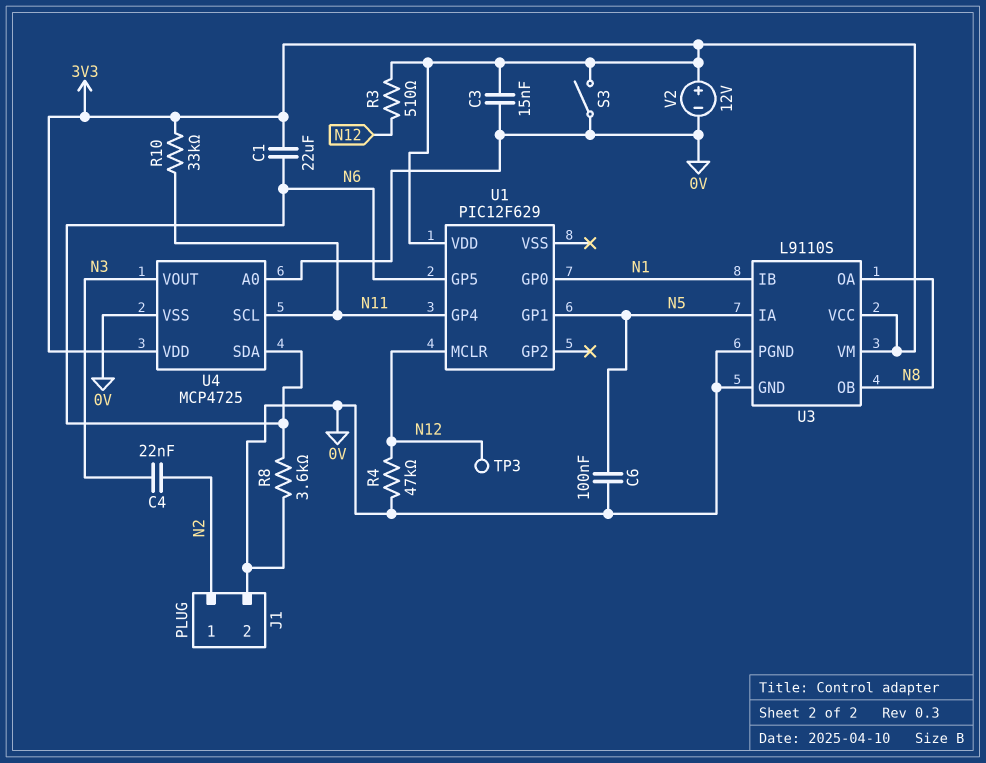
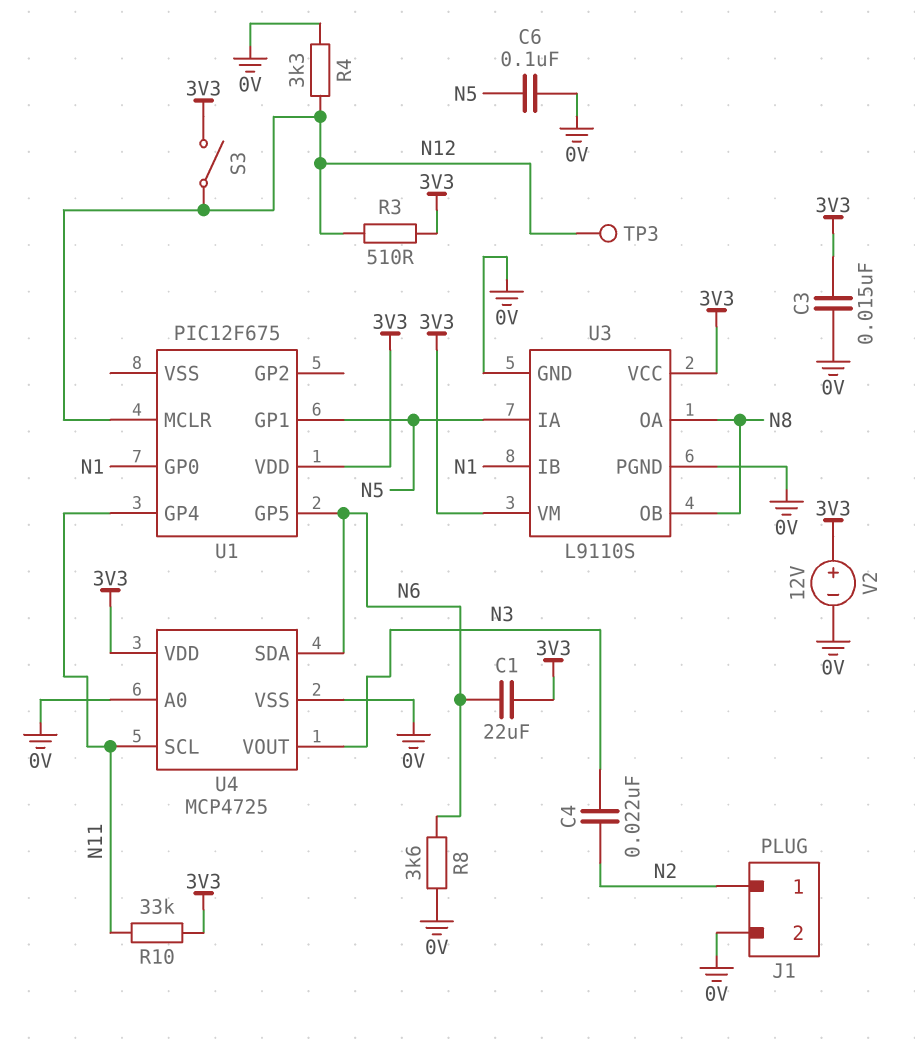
R4: 47k (0V, N12) -> 3.3k (0V, N12)
S3: switch (0V, 3V3) -> switch (3V3, N12)
U1: PIC12F629 -> PIC12F675

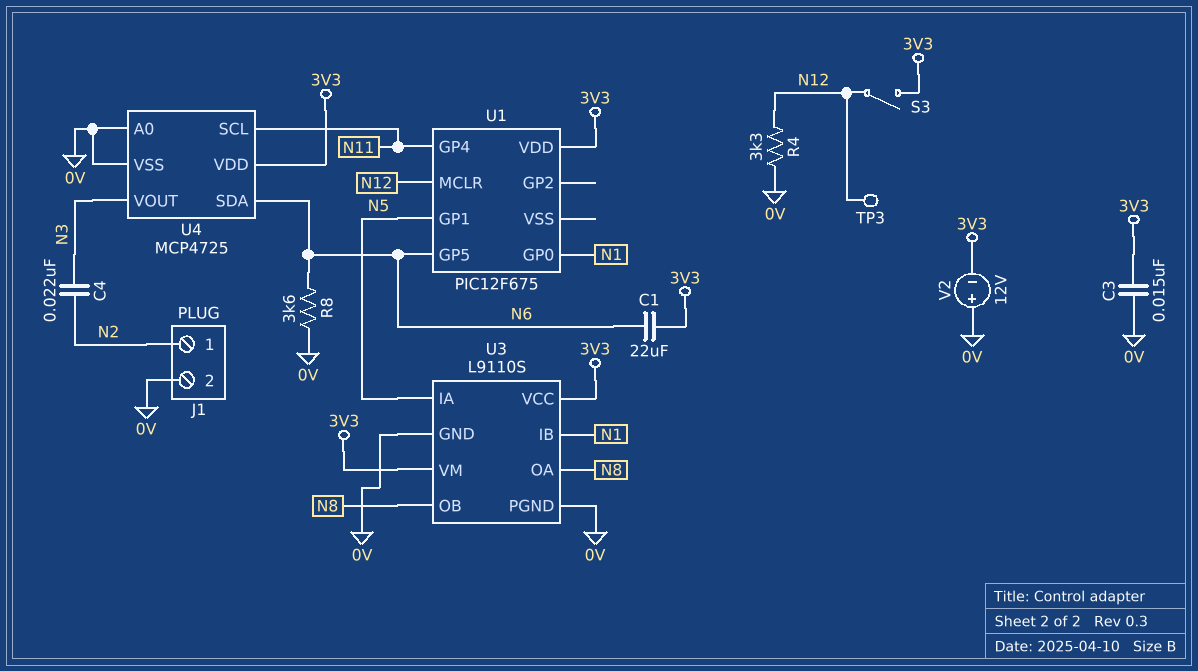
C6: 100nF (0V, N5) -> none
R3: 510 (3V3, N12) -> none
R10: 33k (3V3, N11) -> none
V2: 12V (plus 3V3, minus 0V) -> 12V (plus 0V, minus 3V3)

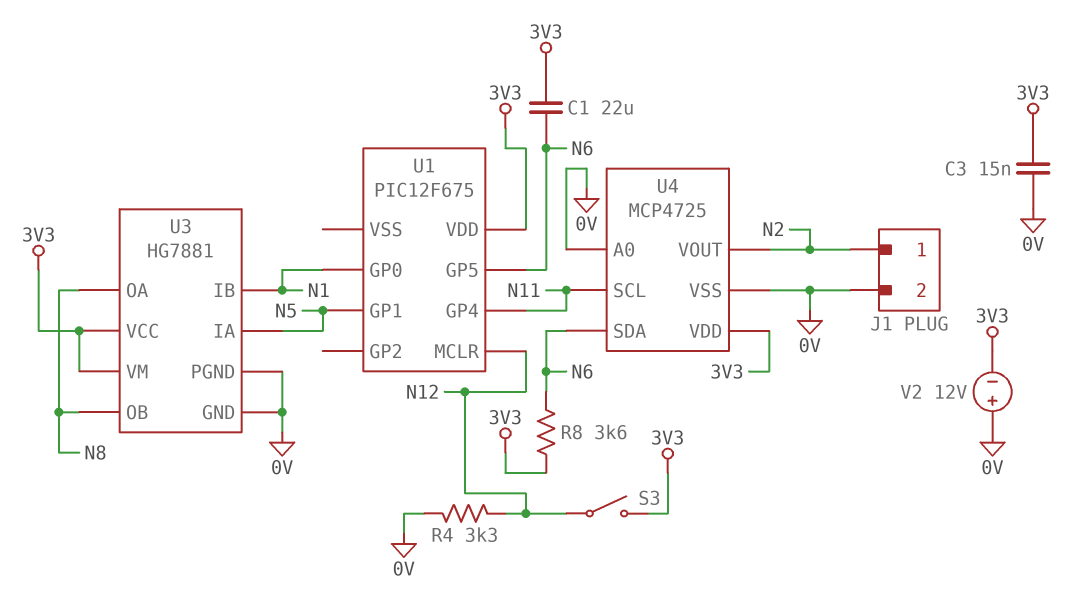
C4: 22nF (N2, N3) -> none
R8: 3.6k (0V, N6) -> 3.6k (3V3, N6)
TP3: test point (N12) -> none
U3: L9110S -> HG7881
U4 pin VOUT: N3 -> N2

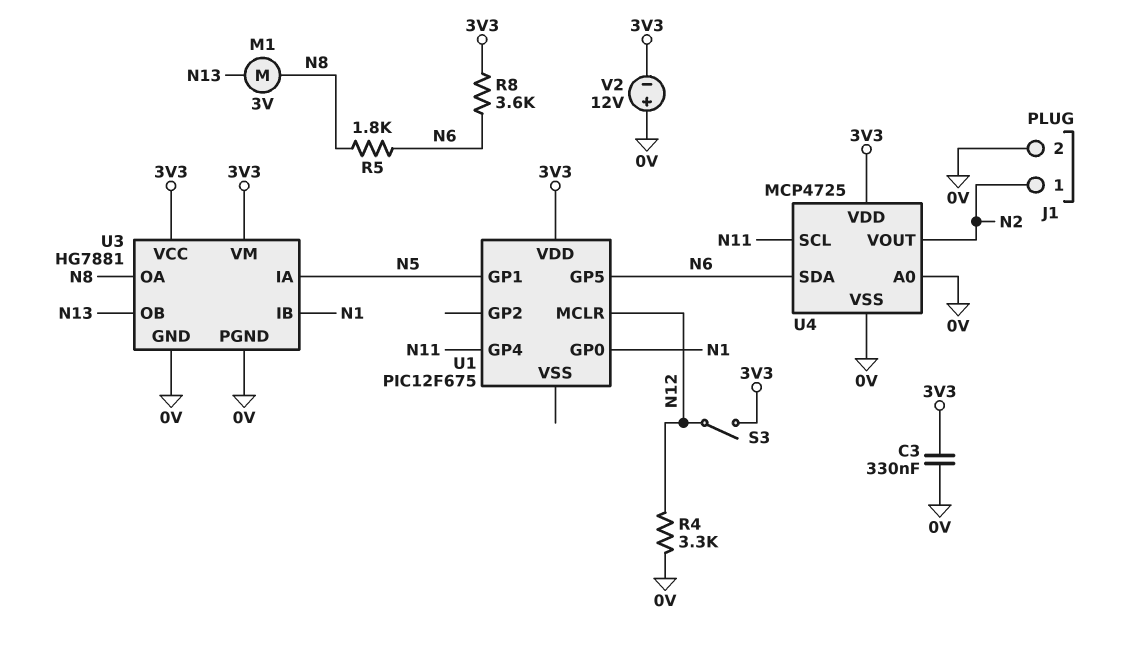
C1: 22uF (3V3, N6) -> none
C3: 15nF (0V, 3V3) -> 330nF (0V, 3V3)
M1: none -> motor 3V (N8, N13)
R5: none -> 1.8k (N6, N8)
U3 pin OB: N8 -> N13

